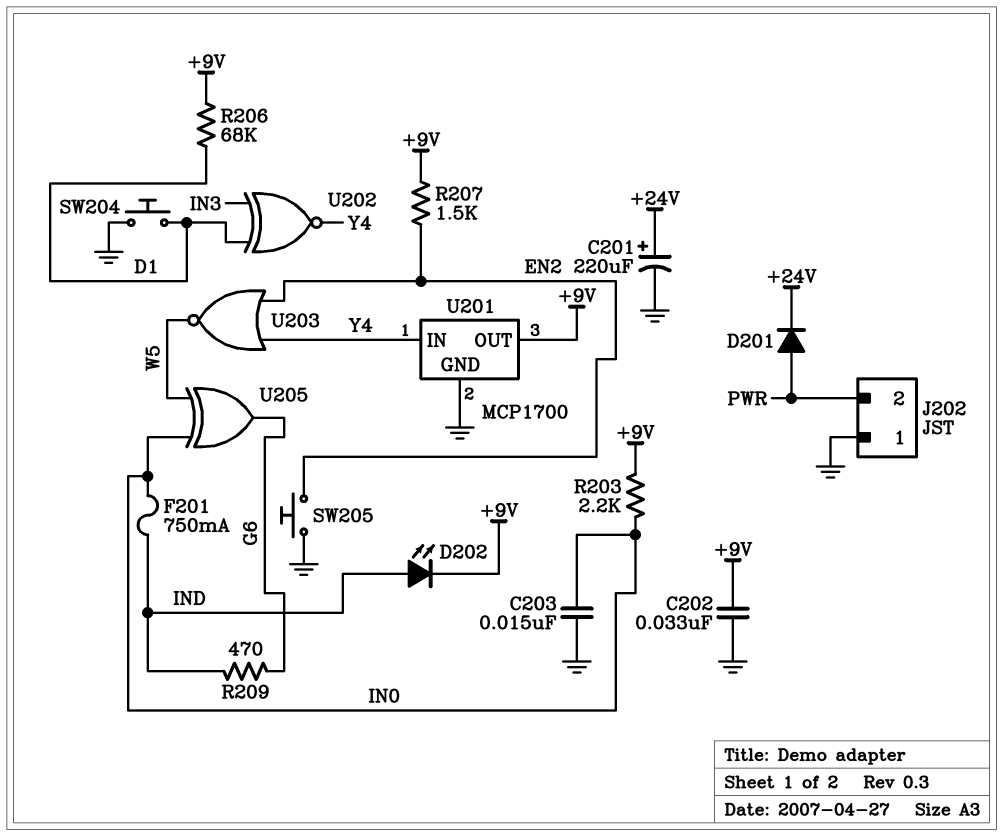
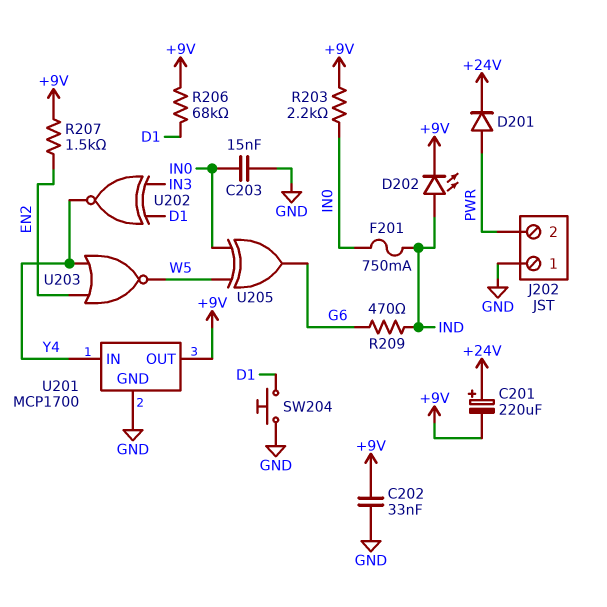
C201: 220uF (plus +24V, minus GND) -> 220uF (plus +24V, minus +9V)
SW205: button (EN2, GND) -> none

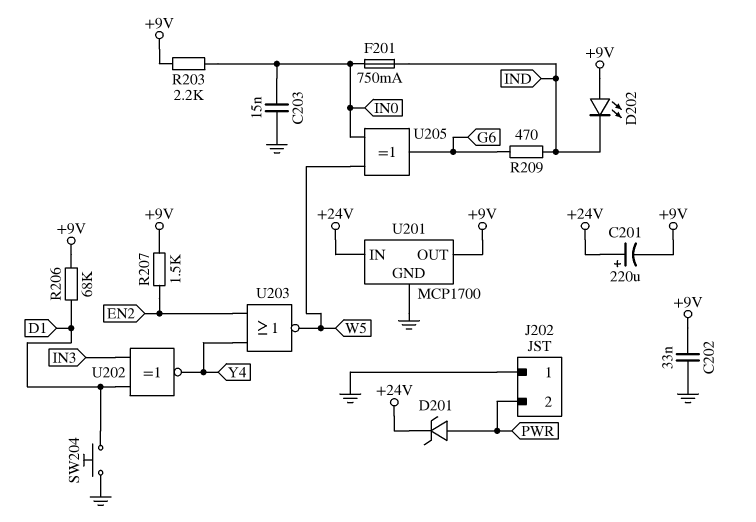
D201: diode (A PWR, K +24V) -> zener (A PWR, K +24V)
D202: LED (A IND, K +9V) -> LED (A +9V, K IND)
U201 pin IN: Y4 -> +24V

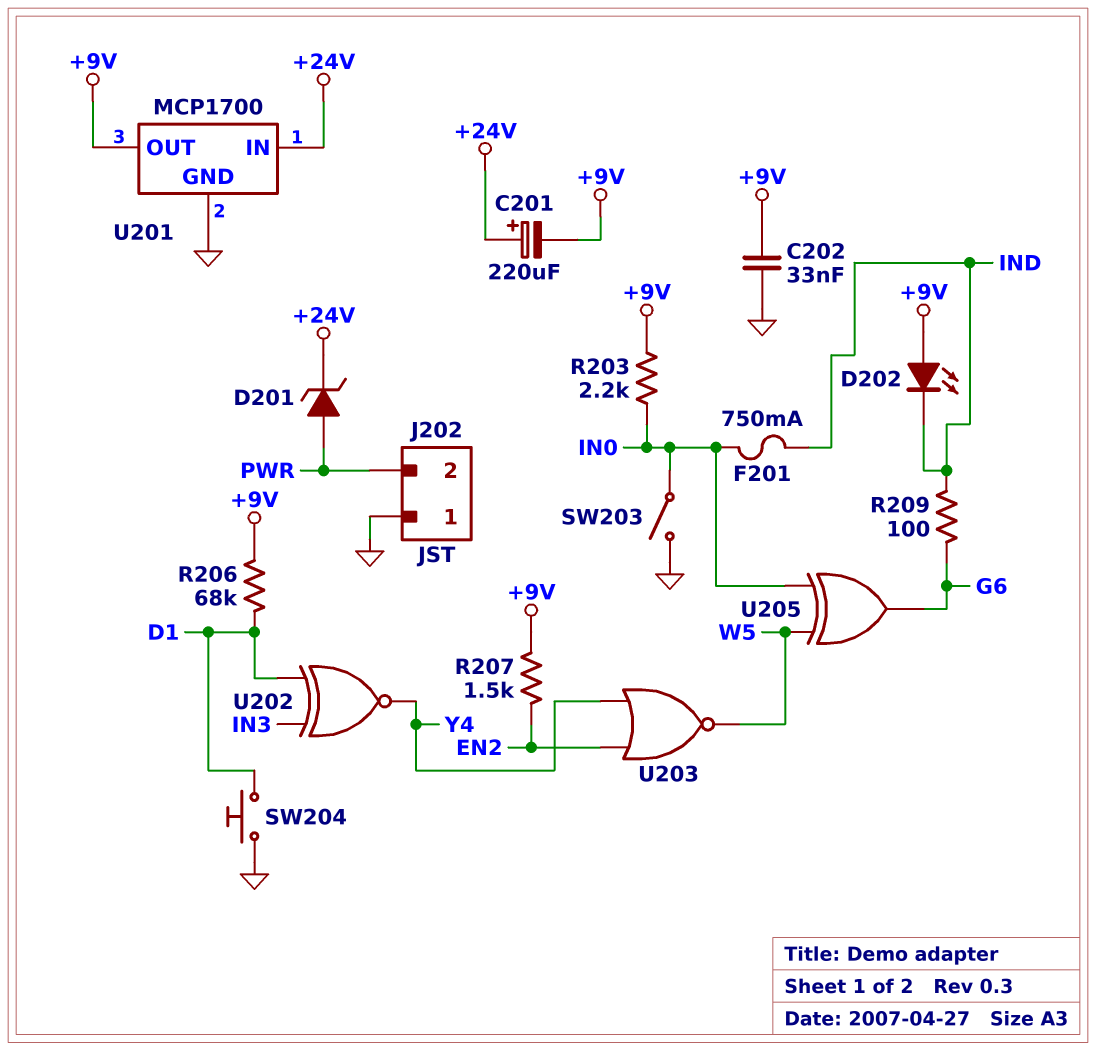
C203: 15nF (GND, IN0) -> none
R209: 470 (G6, IND) -> 100 (G6, IND)
SW203: none -> switch (GND, IN0)

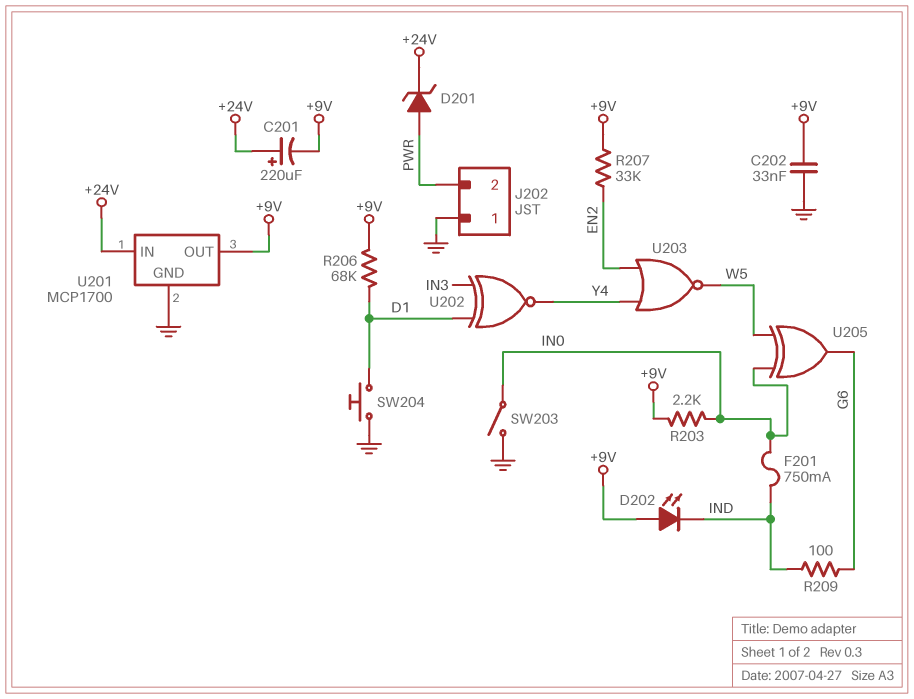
R207: 1.5k (+9V, EN2) -> 33k (+9V, EN2)

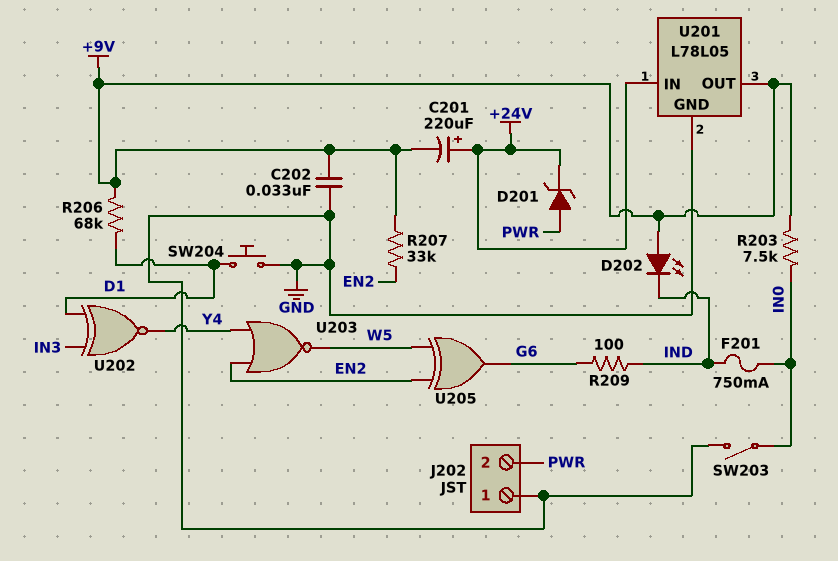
R203: 2.2k (+9V, IN0) -> 7.5k (+9V, IN0)
U201: MCP1700 -> L78L05
U205: XOR (in IN0, in W5, out G6) -> XOR (in EN2, in W5, out G6)

